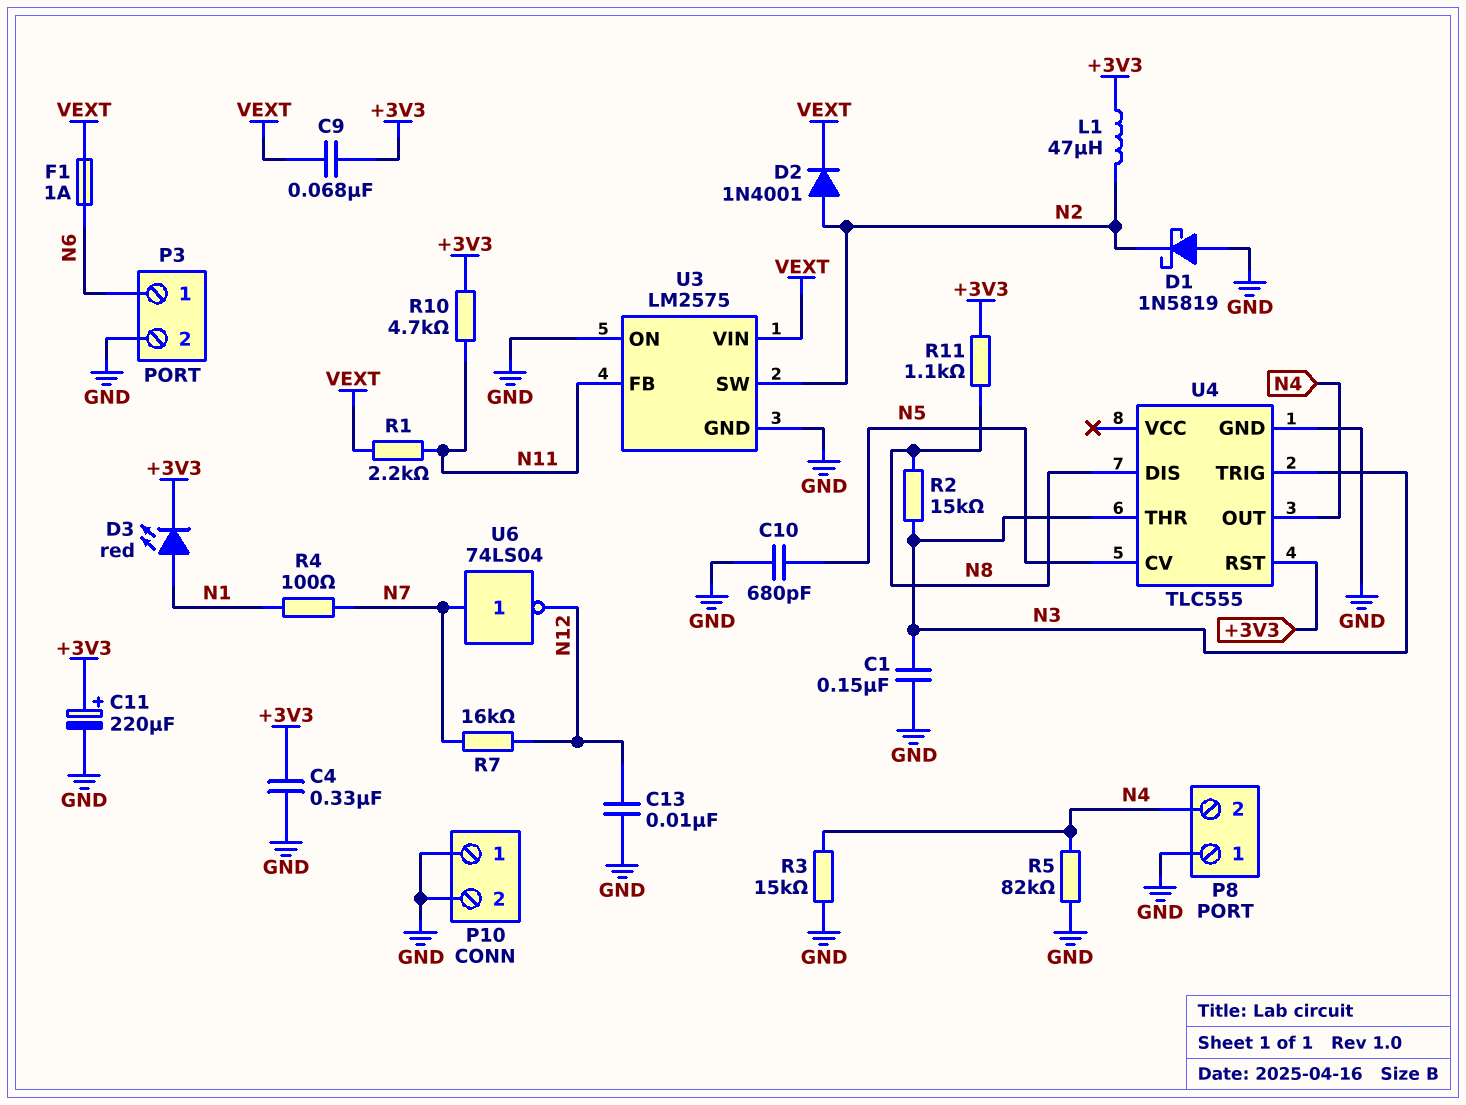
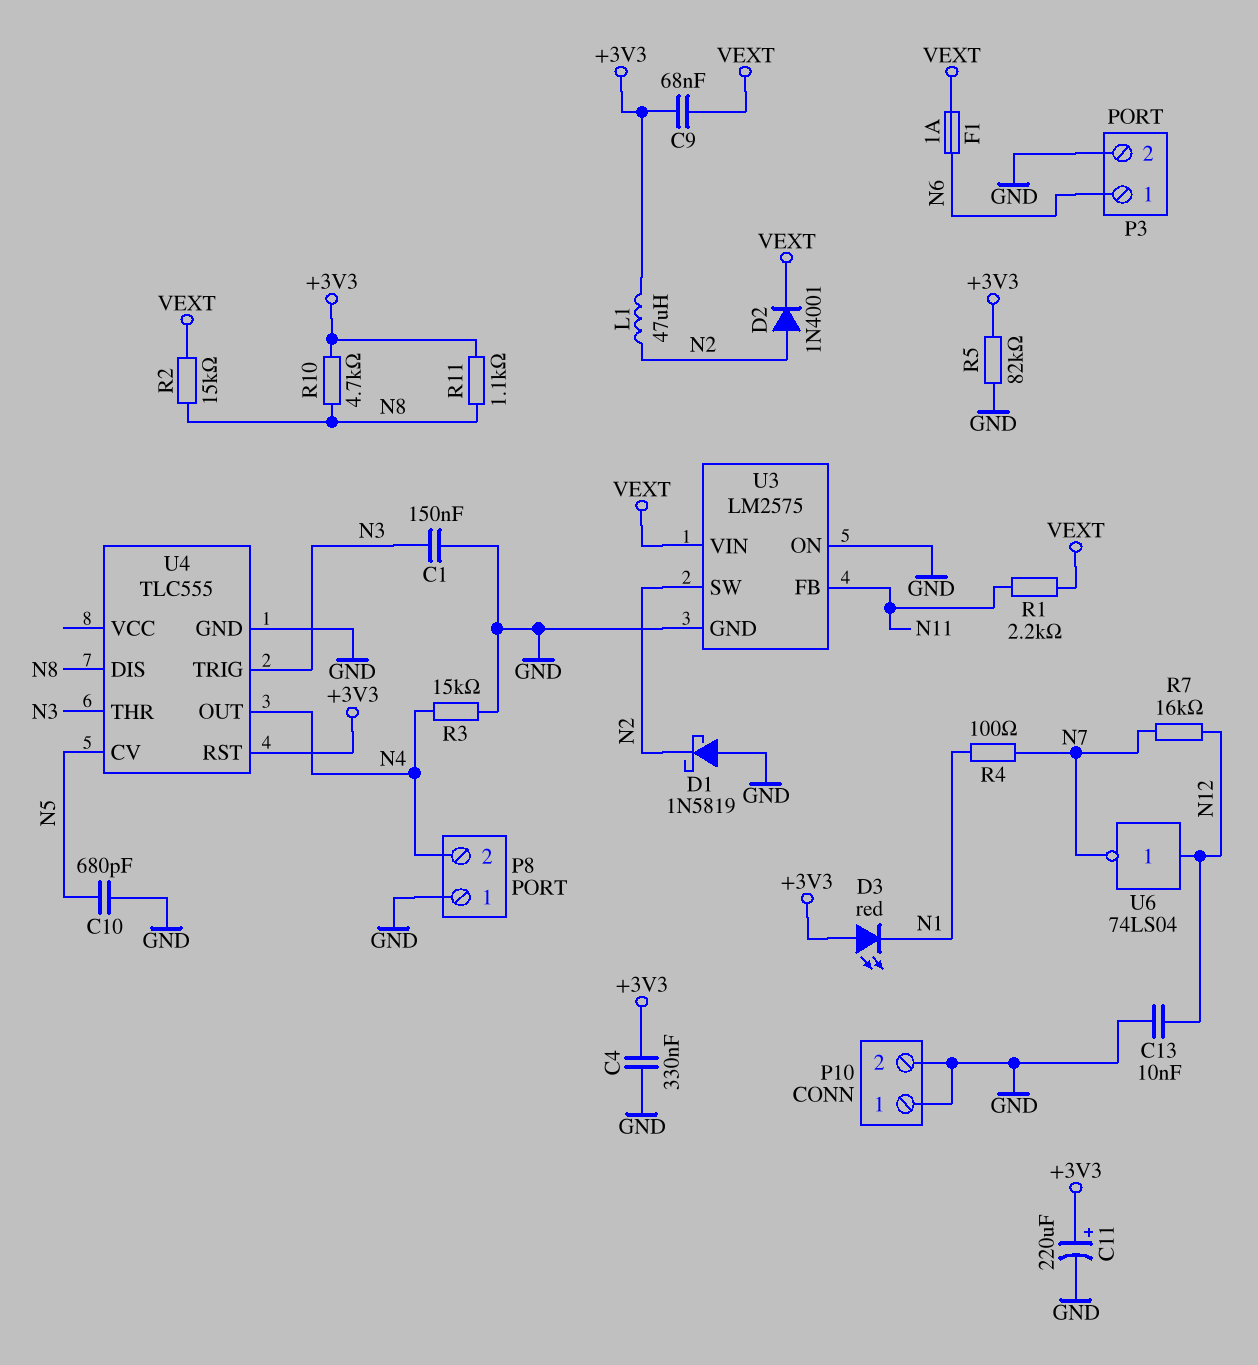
D3: LED red (A N1, K +3V3) -> LED red (A +3V3, K N1)
R2: 15k (N3, N8) -> 15k (N8, VEXT)
R5: 82k (GND, N4) -> 82k (+3V3, GND)
R10: 4.7k (+3V3, N11) -> 4.7k (+3V3, N8)
U6: NOT 74LS04 (in N7, out N12) -> NOT 74LS04 (in N12, out N7)

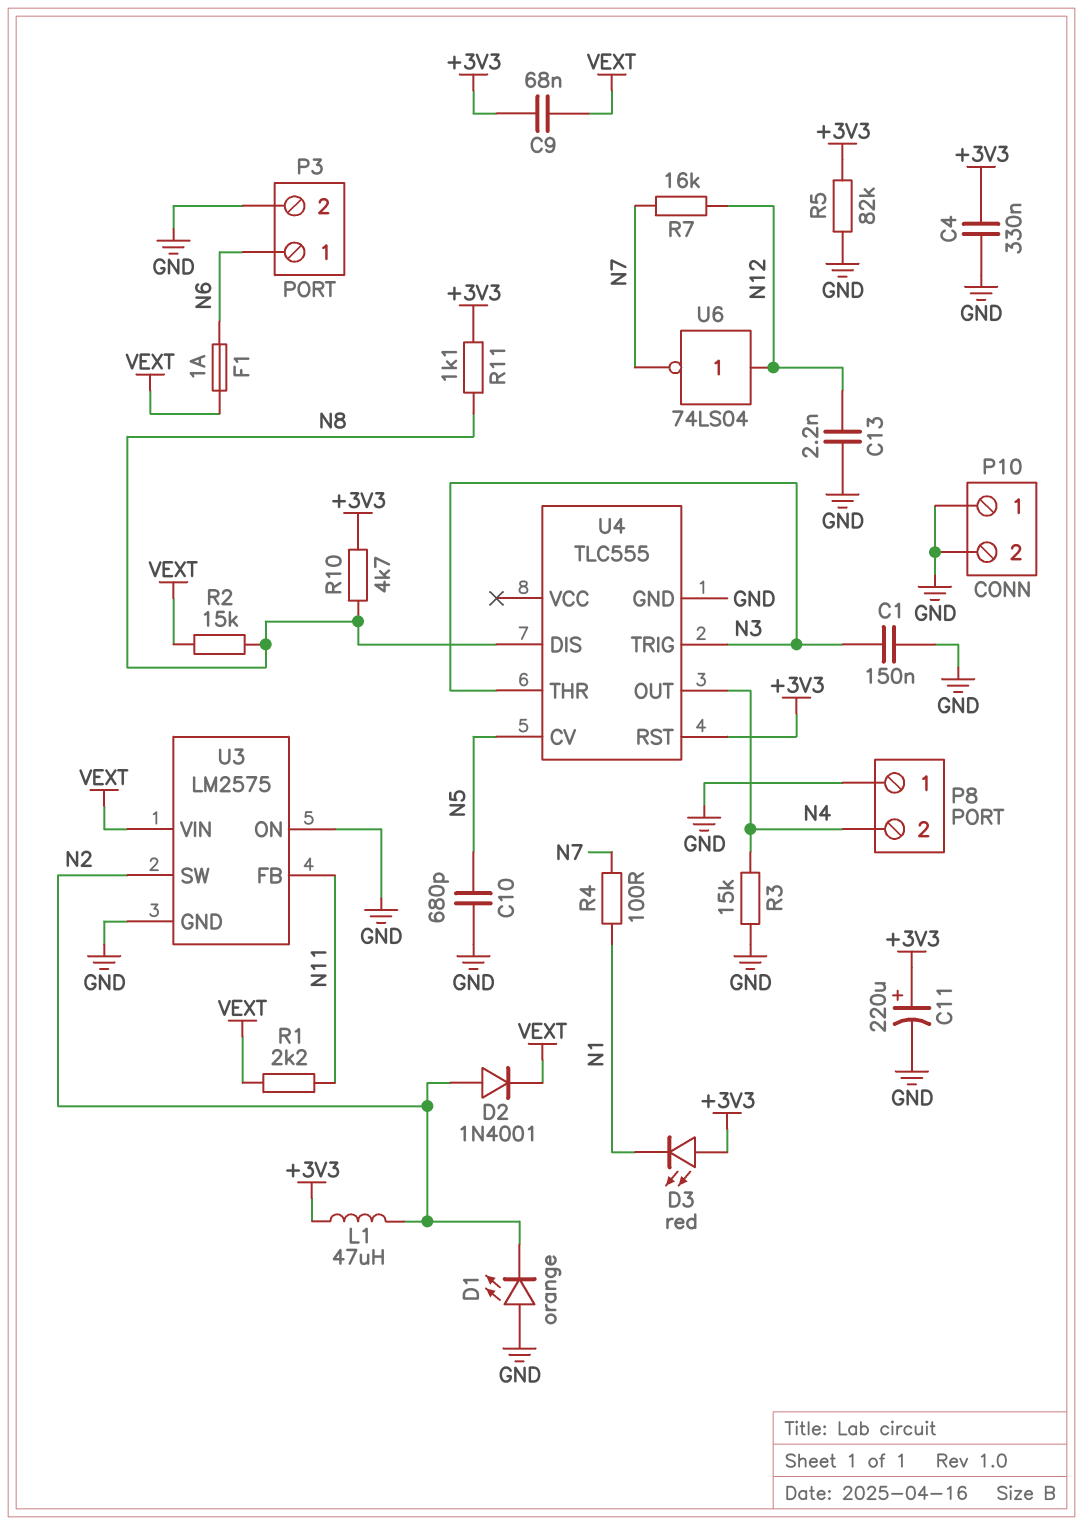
C13: 10nF (GND, N12) -> 2.2nF (GND, N12)
D1: schottky 1N5819 (A GND, K N2) -> LED orange (A GND, K N2)

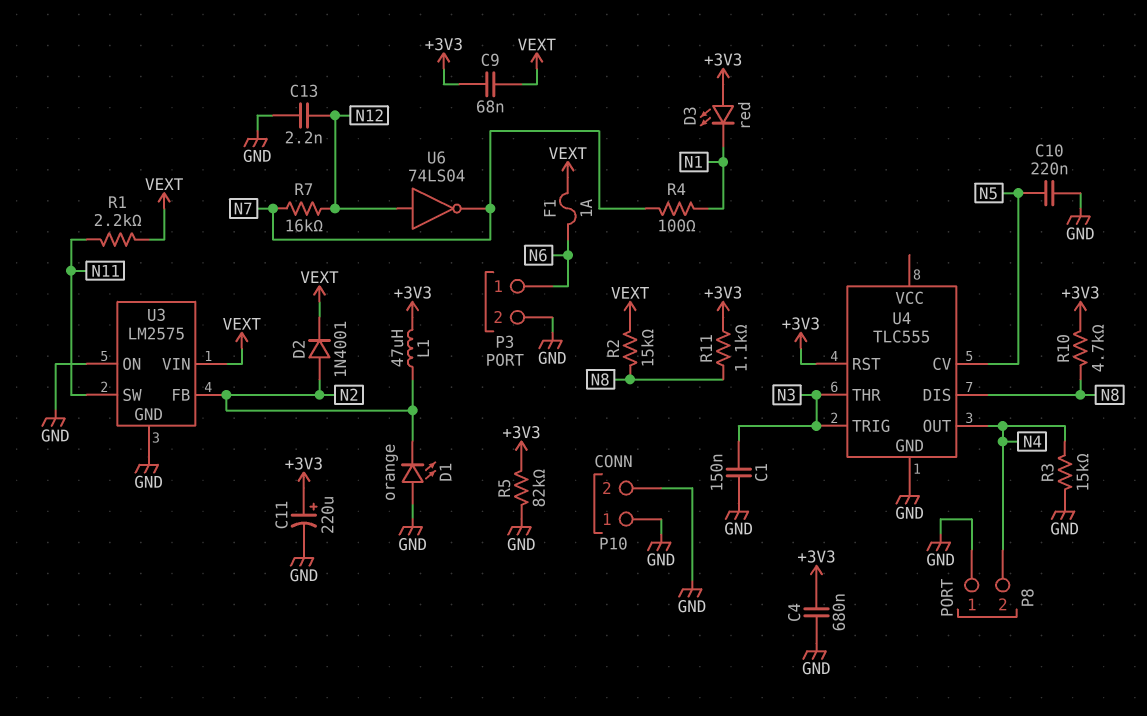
C4: 330nF (+3V3, GND) -> 680nF (+3V3, GND)
C10: 680pF (GND, N5) -> 220nF (GND, N5)
U3 pin FB: N11 -> N2
U3 pin SW: N2 -> N11

